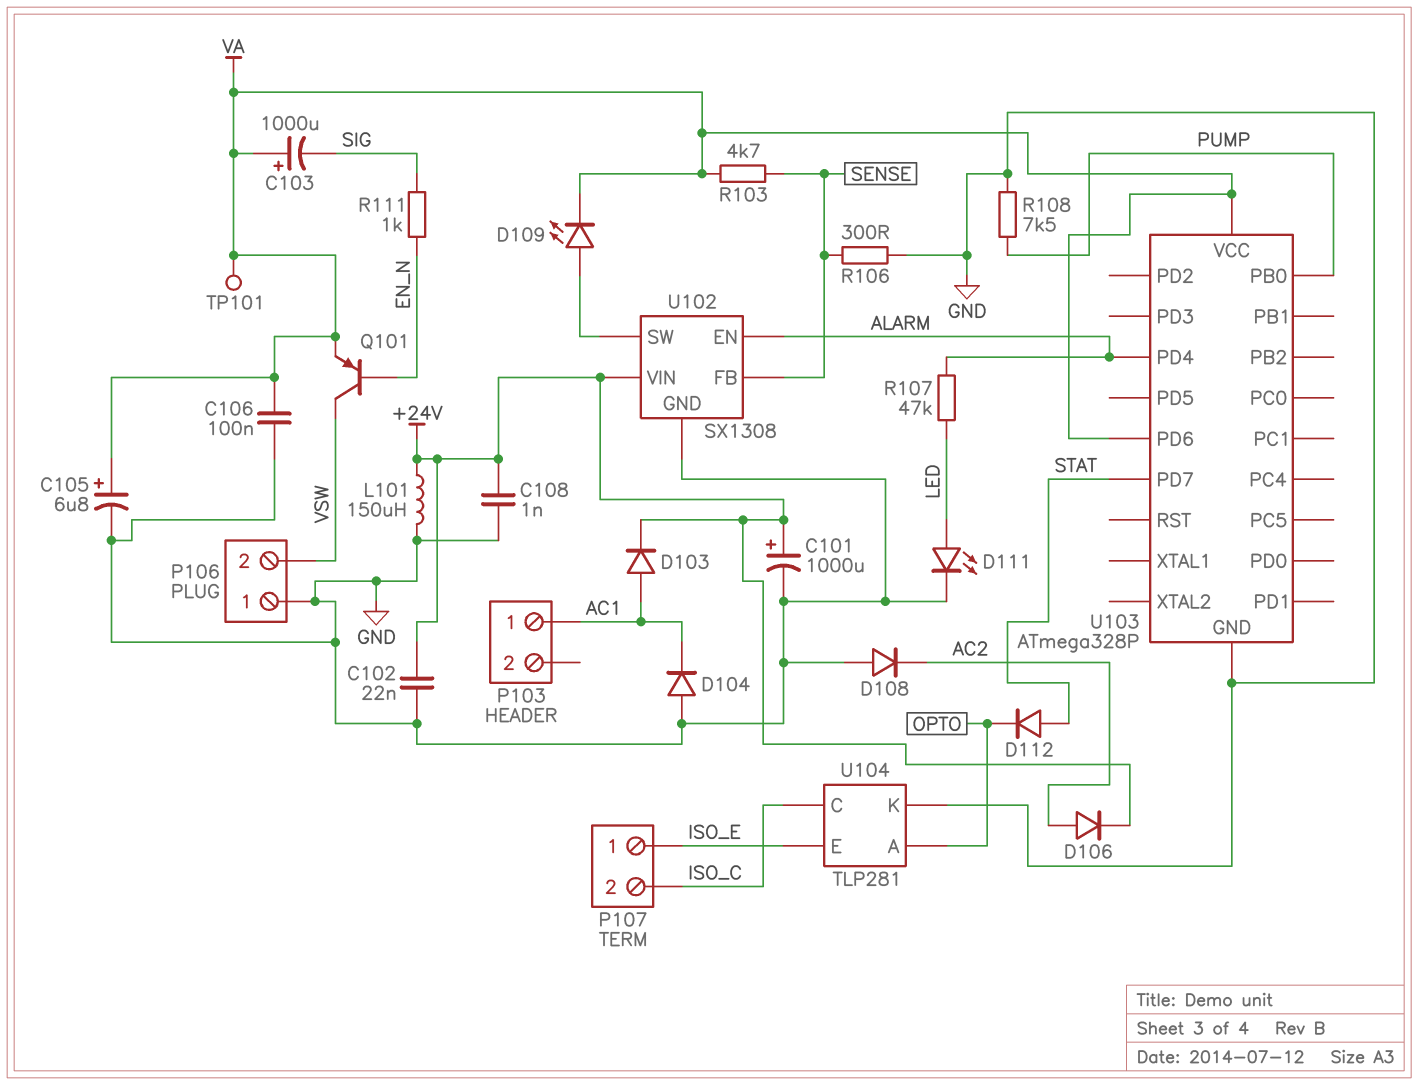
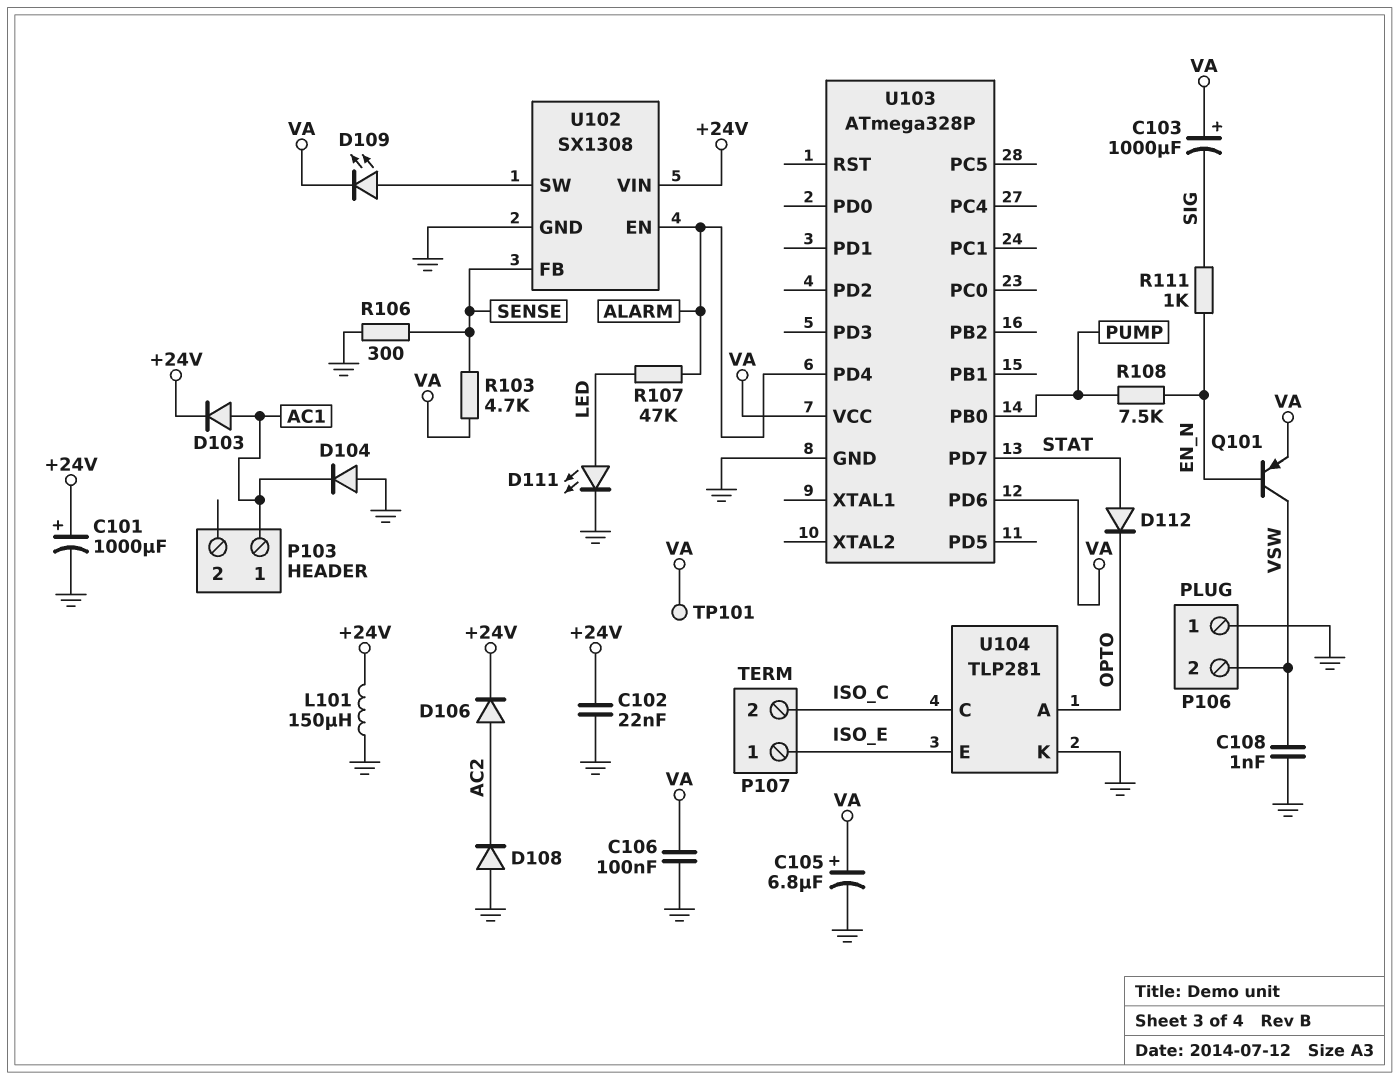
C108: 1nF (+24V, GND) -> 1nF (GND, VSW)
R108: 7.5k (GND, PUMP) -> 7.5k (EN_N, PUMP)

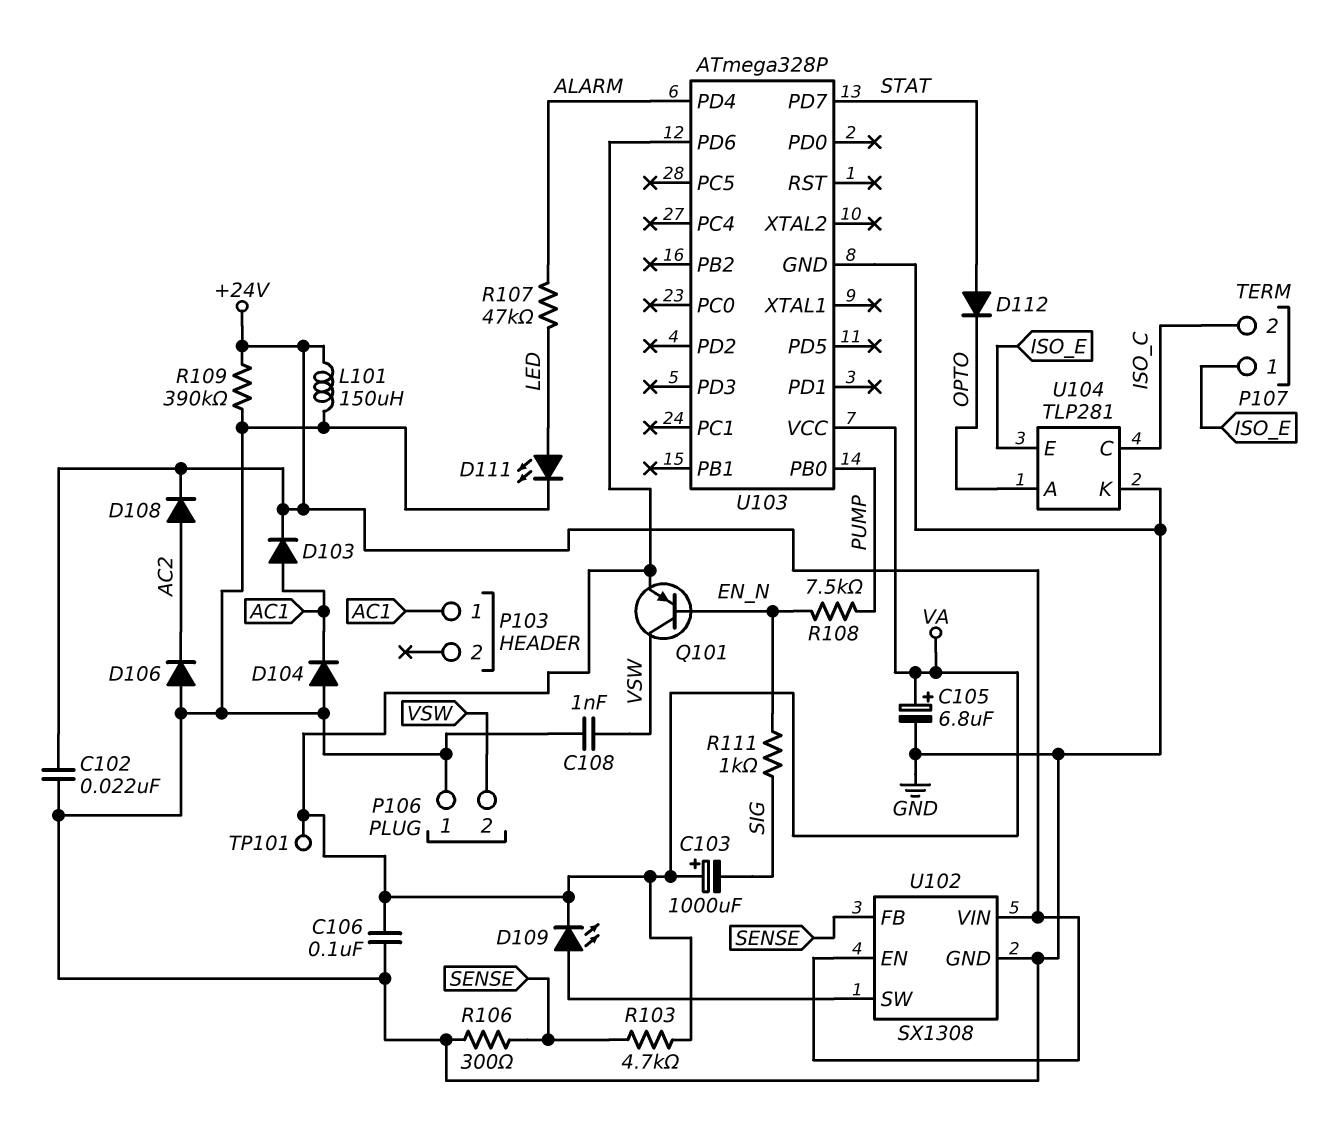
C101: 1000uF (plus +24V, minus GND) -> none
D106: diode (A AC2, K +24V) -> diode (A GND, K AC2)
D108: diode (A GND, K AC2) -> diode (A AC2, K +24V)
R109: none -> 390k (+24V, GND)
U102 pin EN: ALARM -> +24V

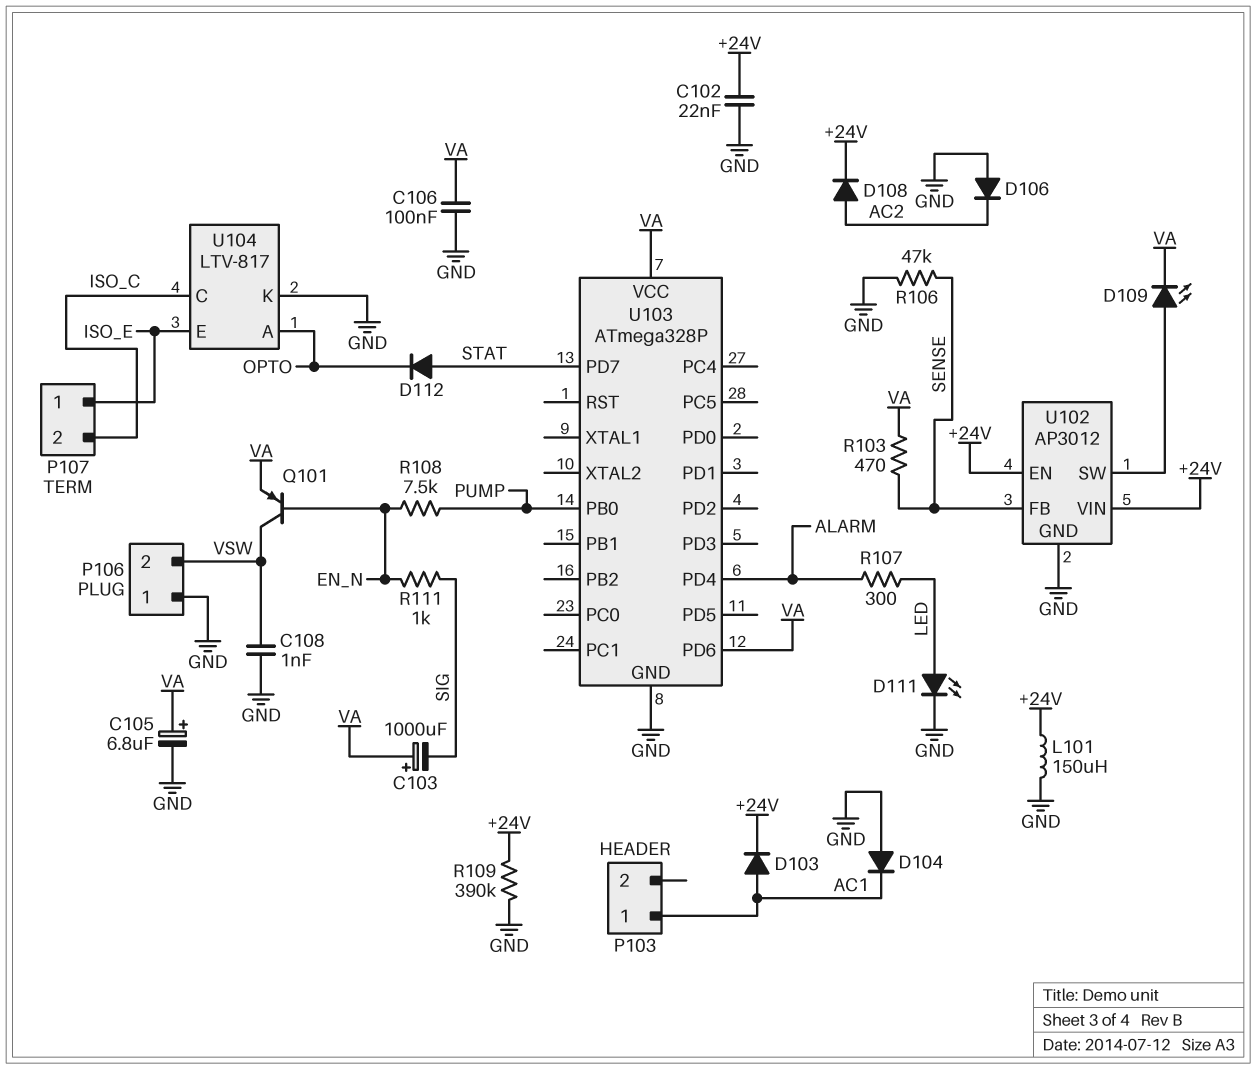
R103: 4.7k (SENSE, VA) -> 470 (SENSE, VA)
R106: 300 (GND, SENSE) -> 47k (GND, SENSE)
R107: 47k (ALARM, LED) -> 300 (ALARM, LED)
TP101: test point (VA) -> none
U102: SX1308 -> AP3012
U104: TLP281 -> LTV-817

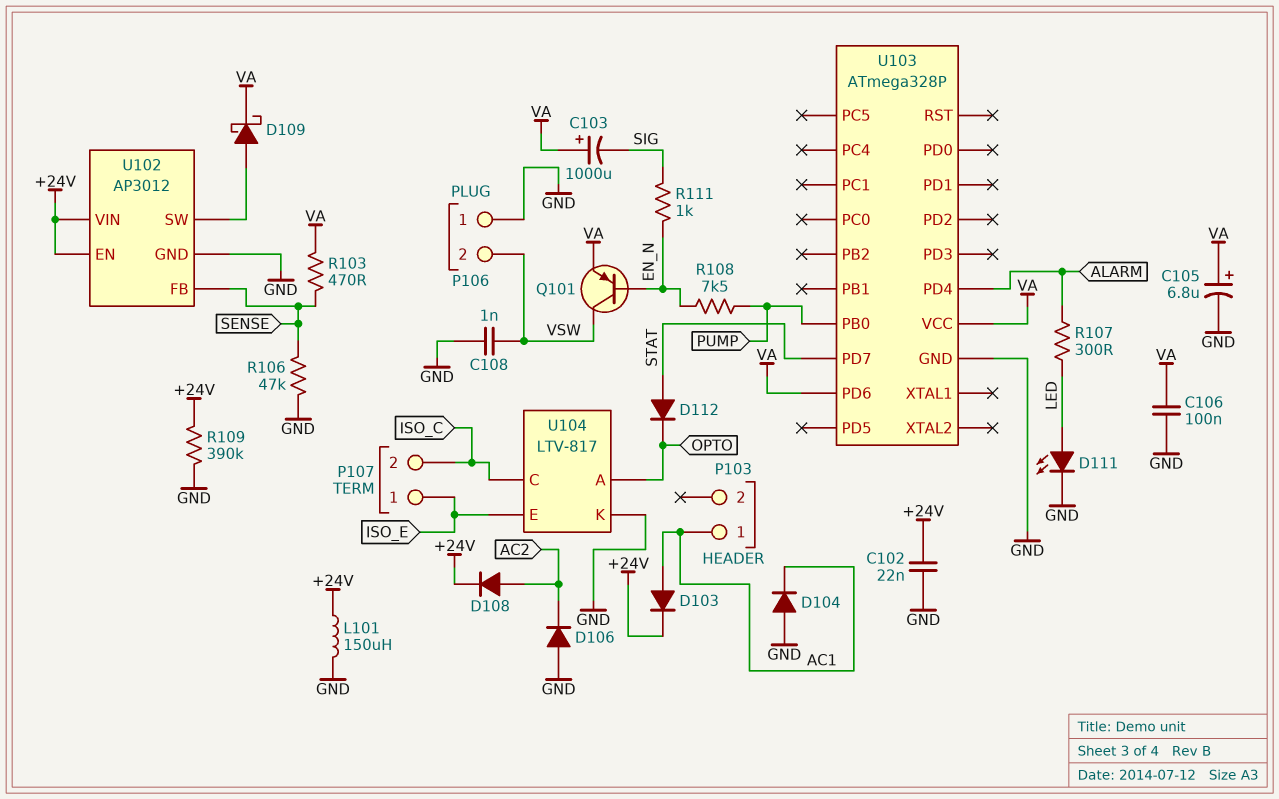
D109: LED (A U102/SW, K VA) -> schottky (A U102/SW, K VA)

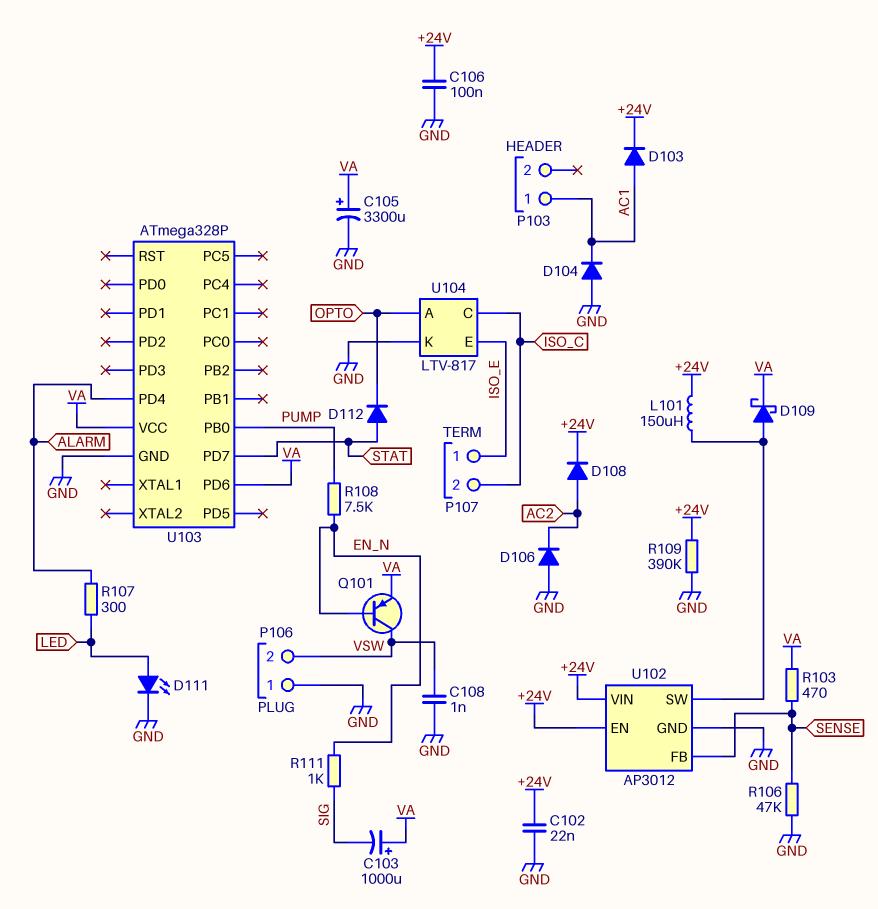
C105: 6.8uF (plus VA, minus GND) -> 3300uF (plus VA, minus GND)
C106: 100nF (GND, VA) -> 100nF (+24V, GND)
L101: 150uH (+24V, GND) -> 150uH (+24V, U102/SW)

